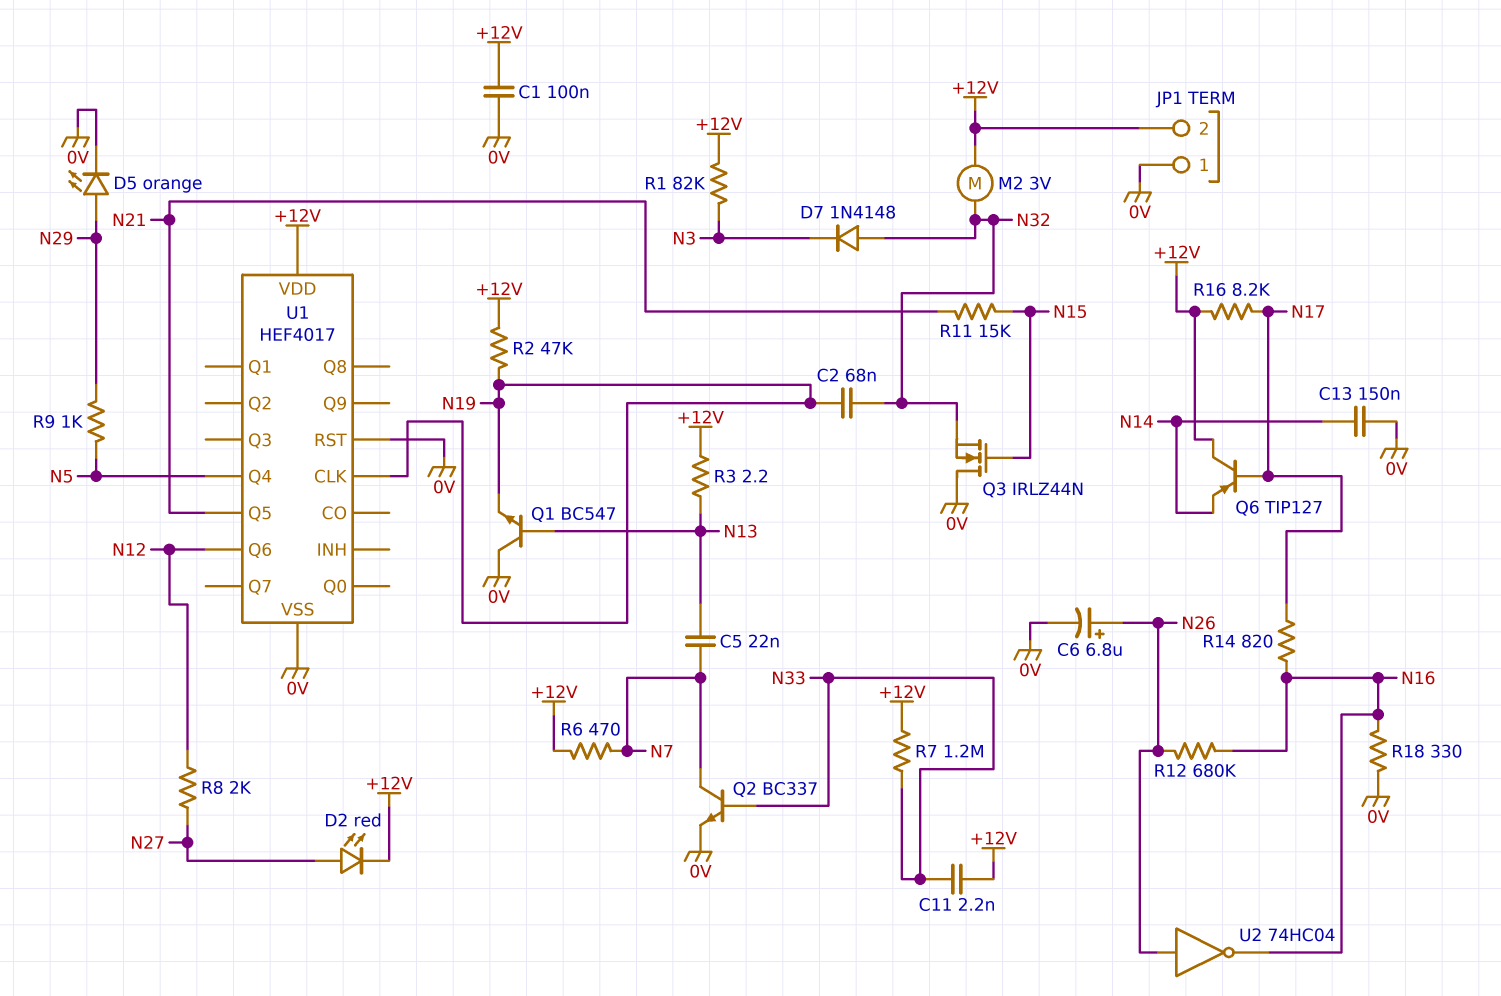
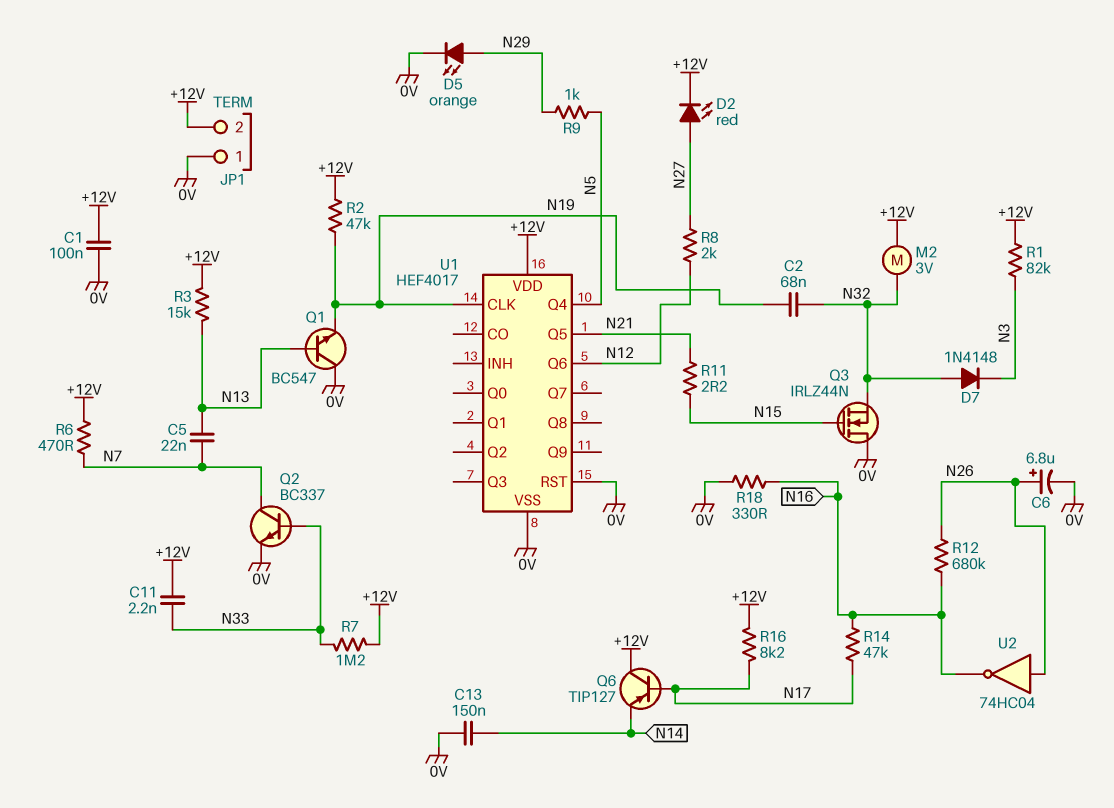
R3: 2.2 (+12V, N13) -> 15k (+12V, N13)
R11: 15k (N15, N21) -> 2.2 (N15, N21)
R14: 820 (N16, N17) -> 47k (N16, N17)

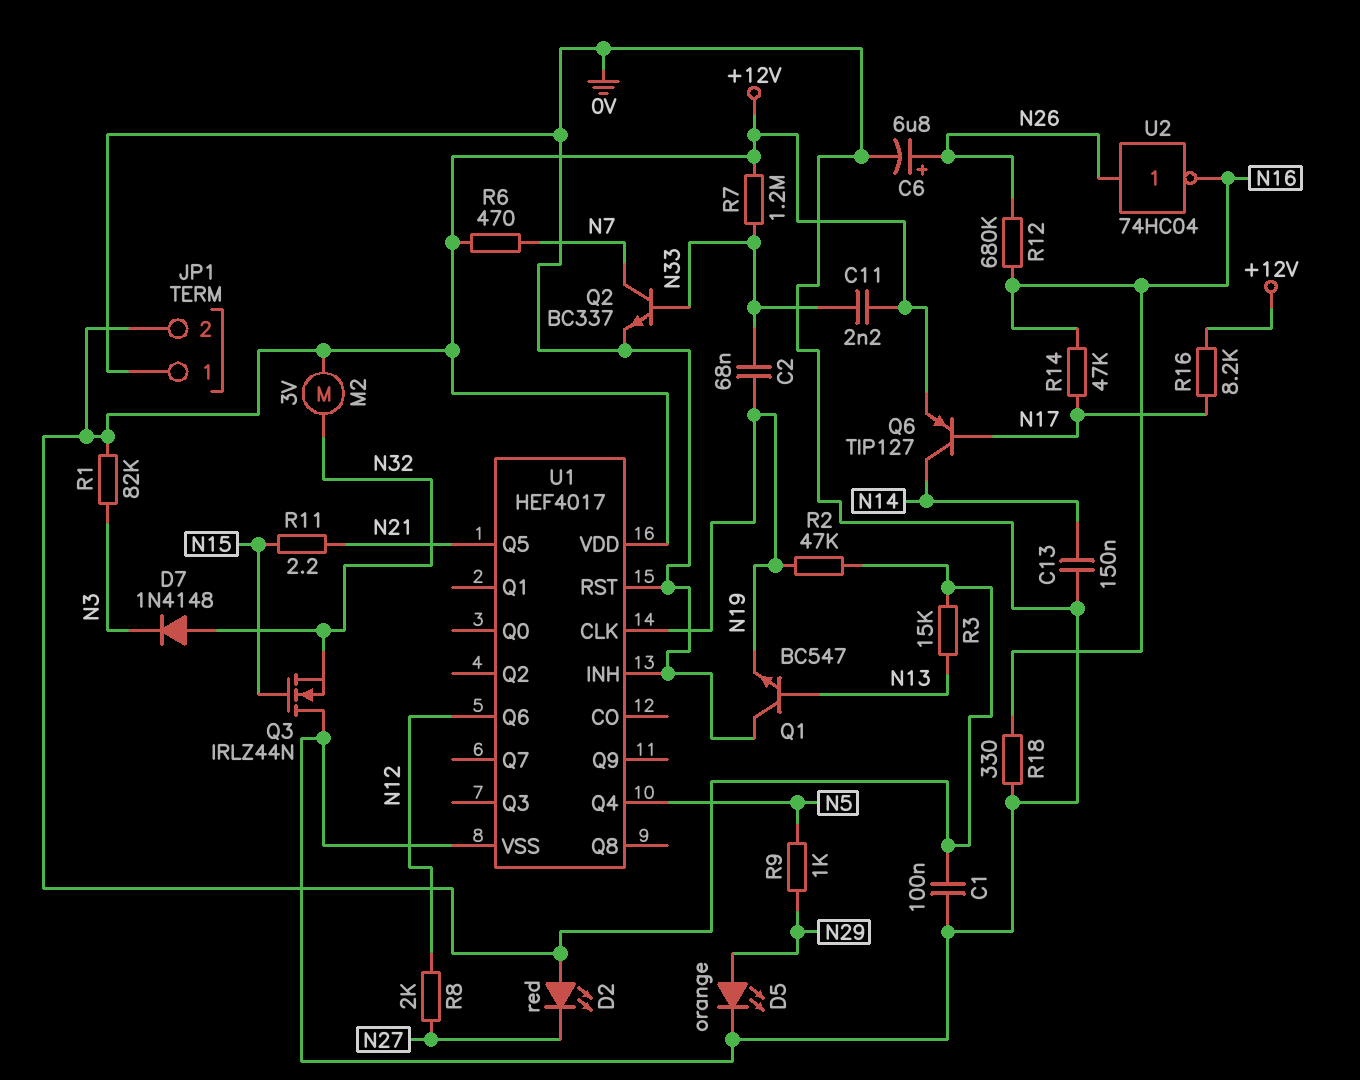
C2: 68nF (N19, N32) -> 68nF (N19, N33)
C5: 22nF (N7, N13) -> none
D2: LED red (A N27, K +12V) -> LED red (A +12V, K N27)
Q6: PNP TIP127 (B N17, C +12V, E N14) -> PNP TIP127 (B N17, C N14, E +12V)
U1 pin INH: none -> 0V

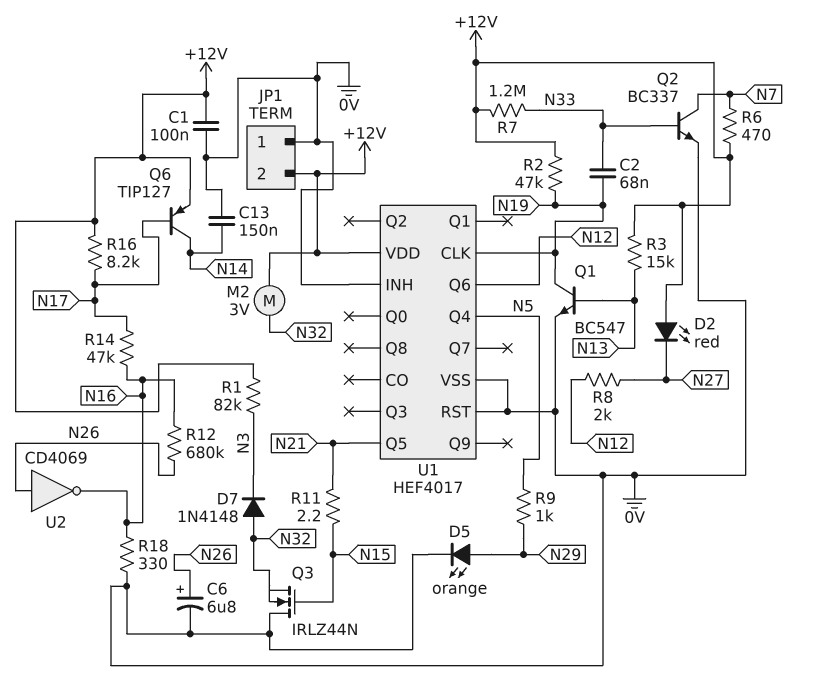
C11: 2.2nF (+12V, N33) -> none
Q1: NPN BC547 (B N13, C 0V, E N19) -> NPN BC547 (B N13, C N19, E 0V)
U2: NOT 74HC04 (in N26, out N16) -> NOT CD4069 (in N26, out N16)

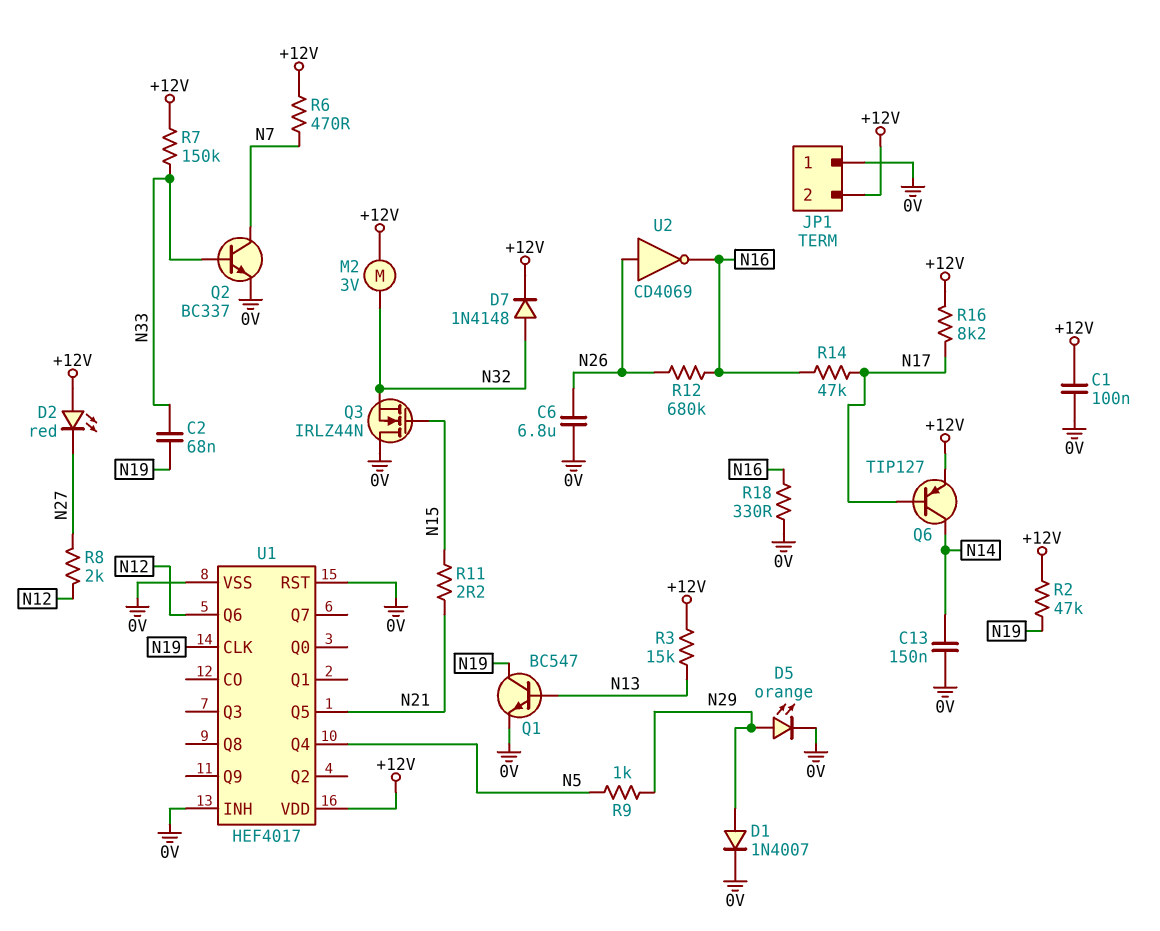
C6: 6.8uF (plus N26, minus 0V) -> 6.8uF (0V, N26)
D1: none -> diode 1N4007 (A N29, K 0V)
D7: diode 1N4148 (A N32, K N3) -> diode 1N4148 (A N32, K +12V)
R1: 82k (+12V, N3) -> none
R7: 1.2M (+12V, N33) -> 150k (+12V, N33)

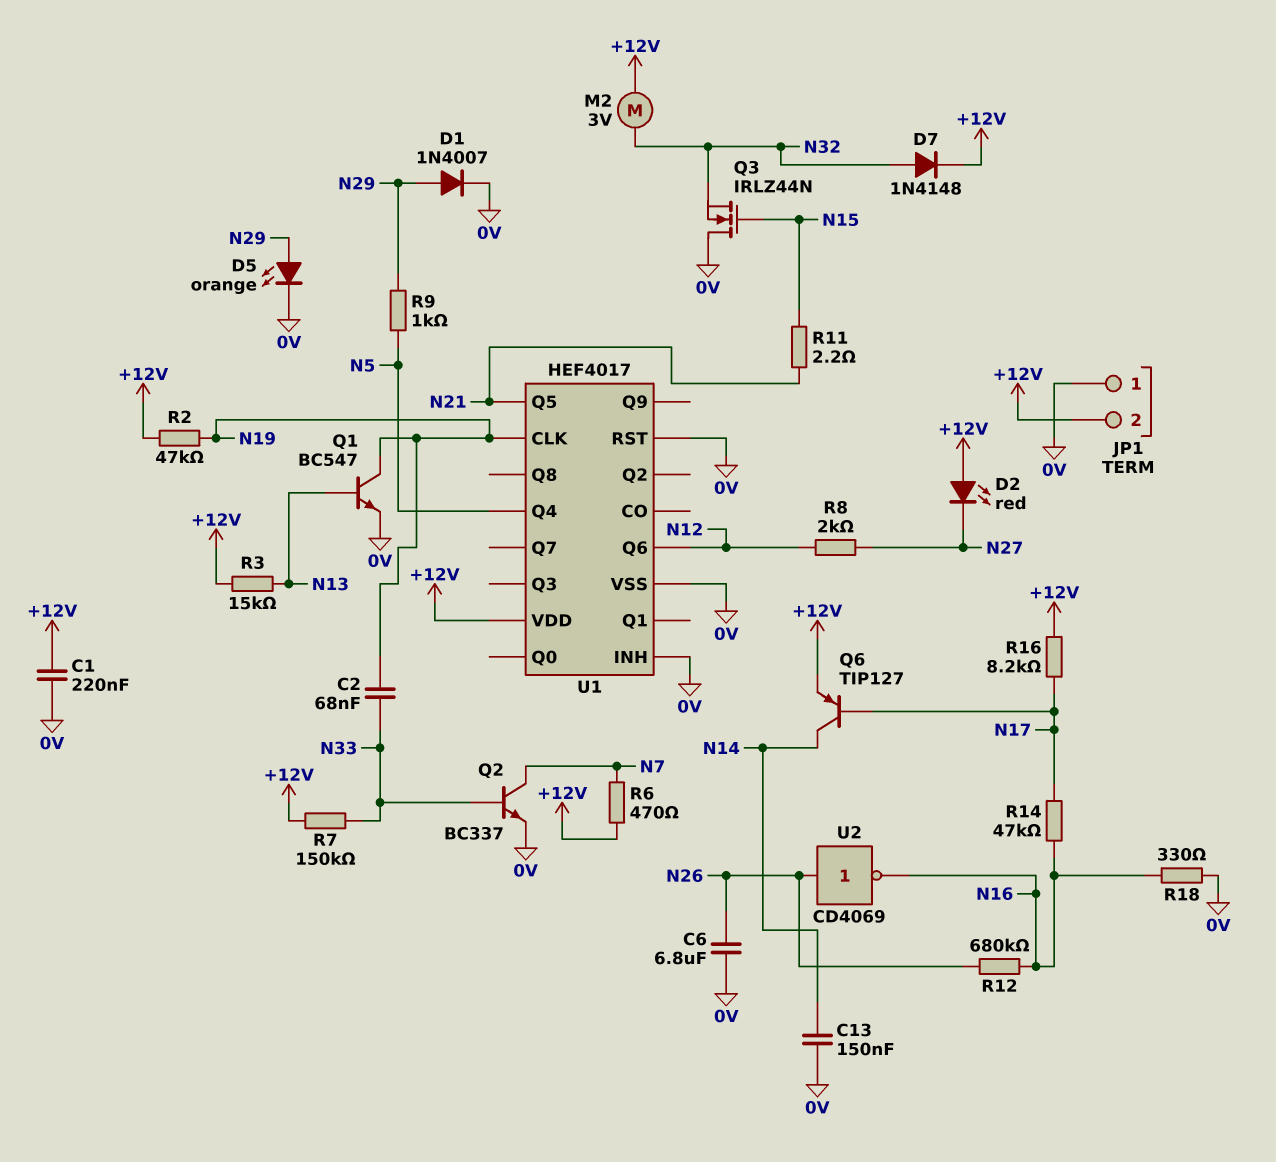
C1: 100nF (+12V, 0V) -> 220nF (+12V, 0V)

